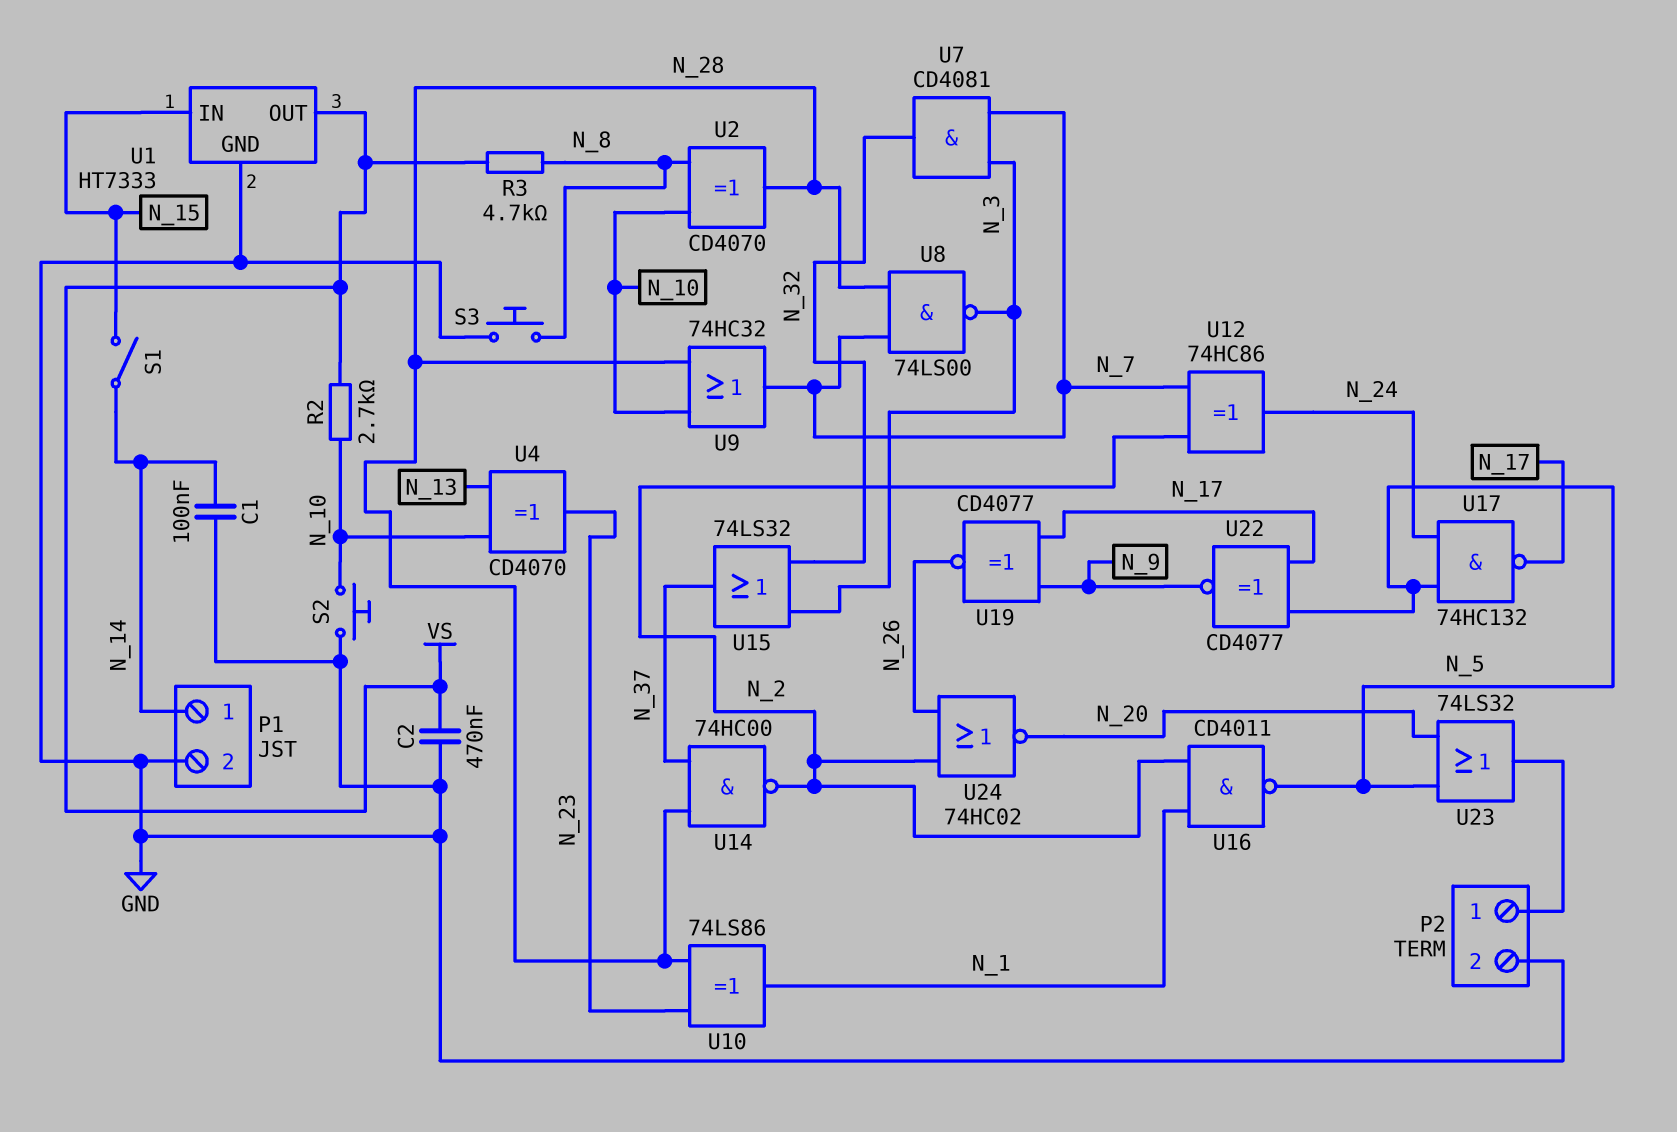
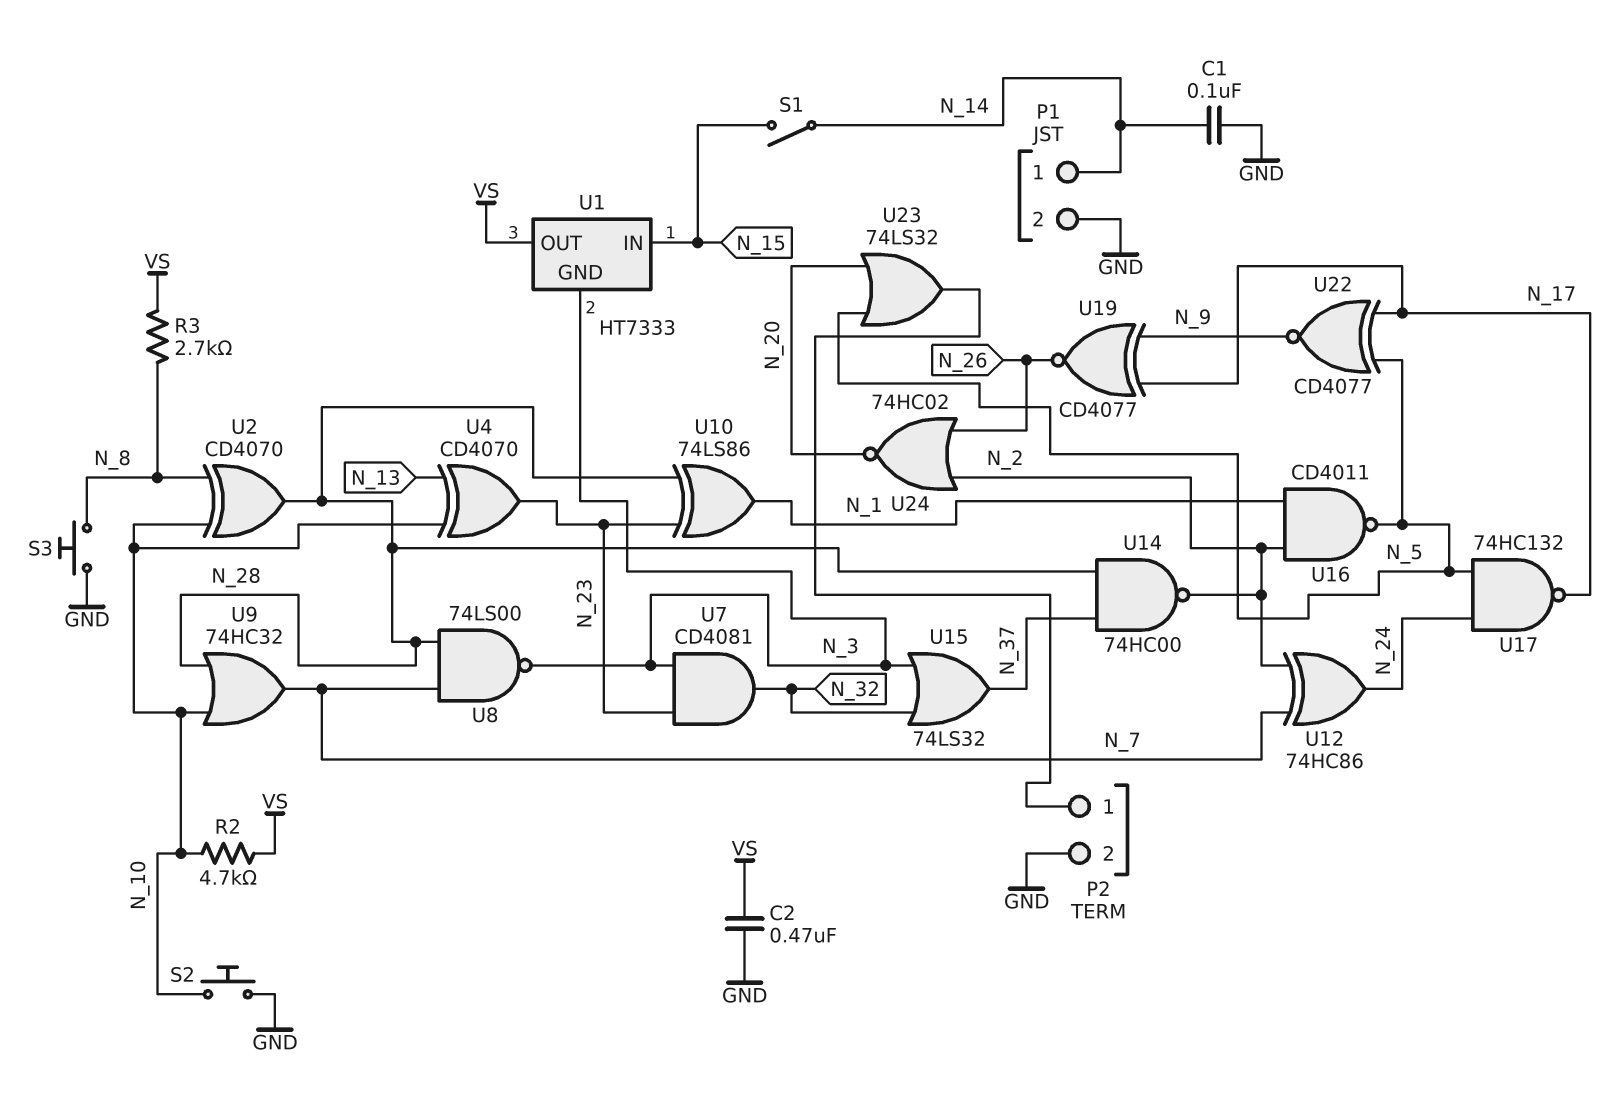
R2: 2.7k (N_10, VS) -> 4.7k (N_10, VS)
R3: 4.7k (N_8, VS) -> 2.7k (N_8, VS)
U1 pin GND: GND -> N_3
U7: AND CD4081 (in N_3, in N_7, out N_32) -> AND CD4081 (in N_3, in N_23, out N_32)

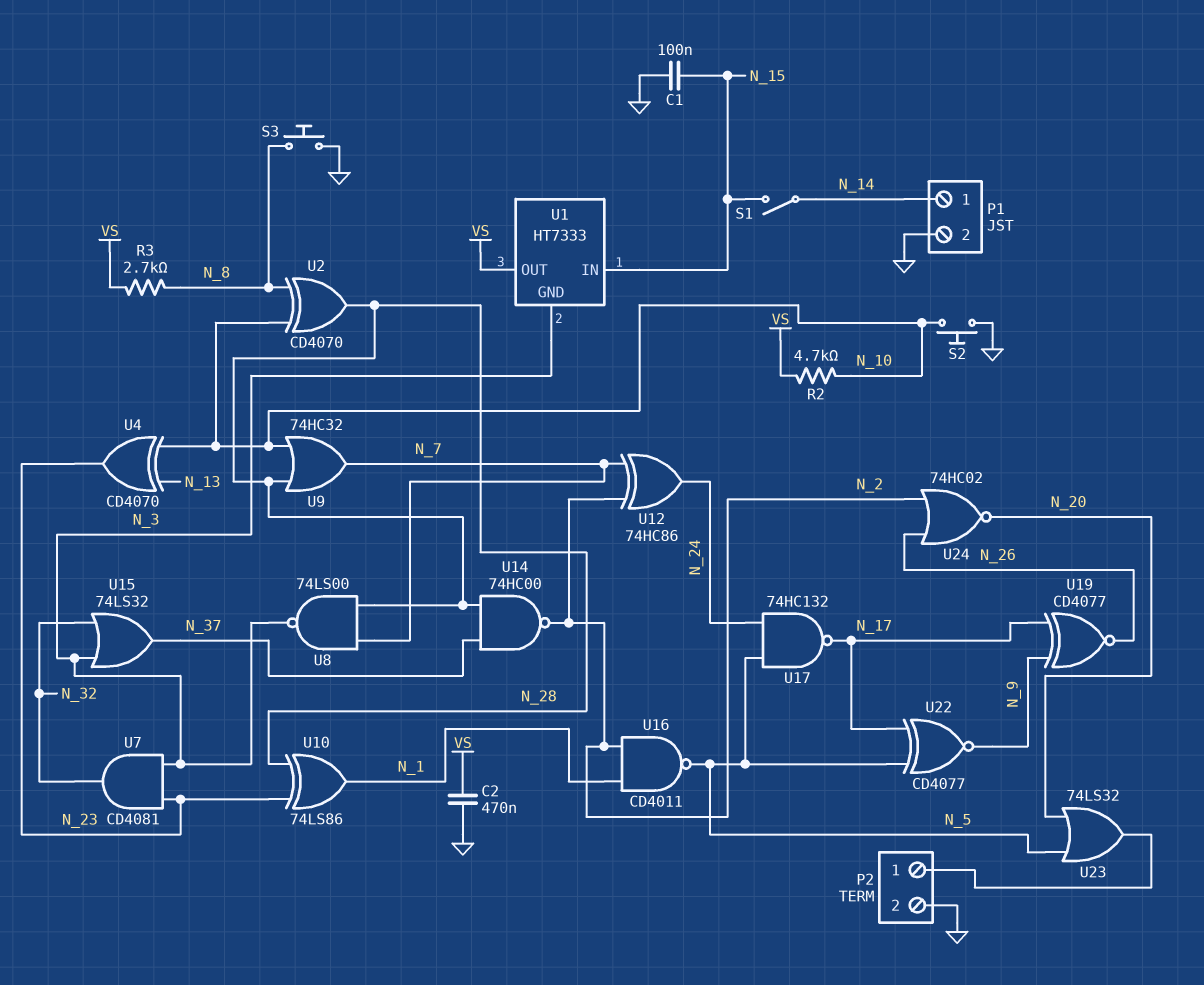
C1: 100nF (GND, N_14) -> 100nF (GND, N_15)

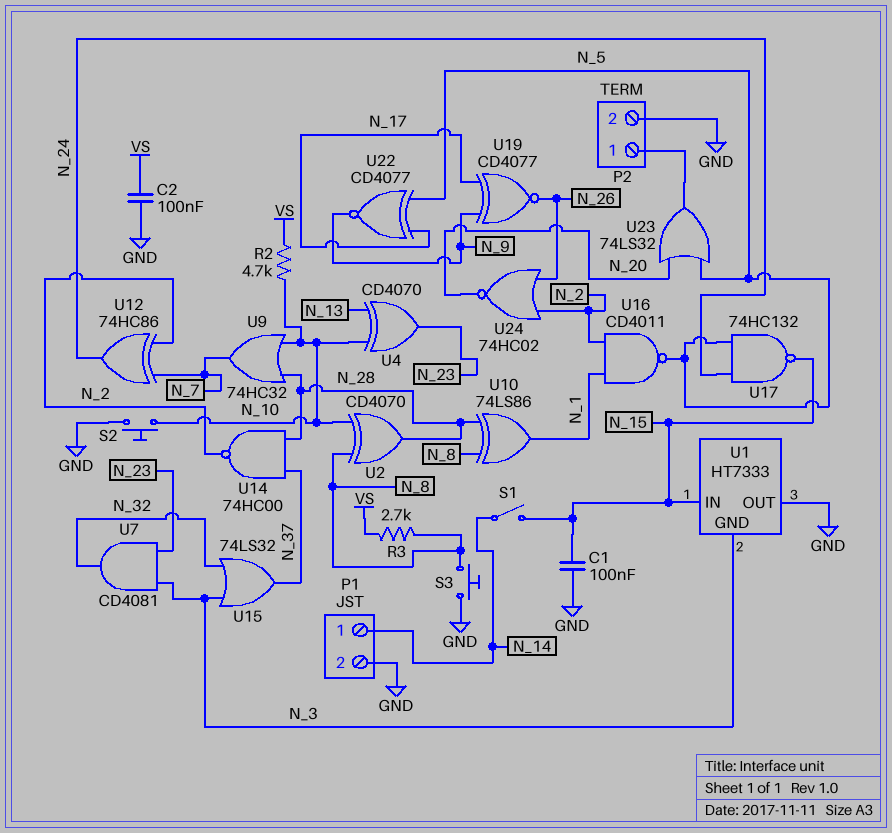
C2: 470nF (GND, VS) -> 100nF (GND, VS)
U1 pin OUT: VS -> GND
U8: NAND 74LS00 (in N_7, in N_28, out N_3) -> none
U10: XOR 74LS86 (in N_23, in N_28, out N_1) -> XOR 74LS86 (in N_8, in N_28, out N_1)
U17: NAND 74HC132 (in N_5, in N_24, out N_17) -> NAND 74HC132 (in N_5, in N_24, out N_15)

